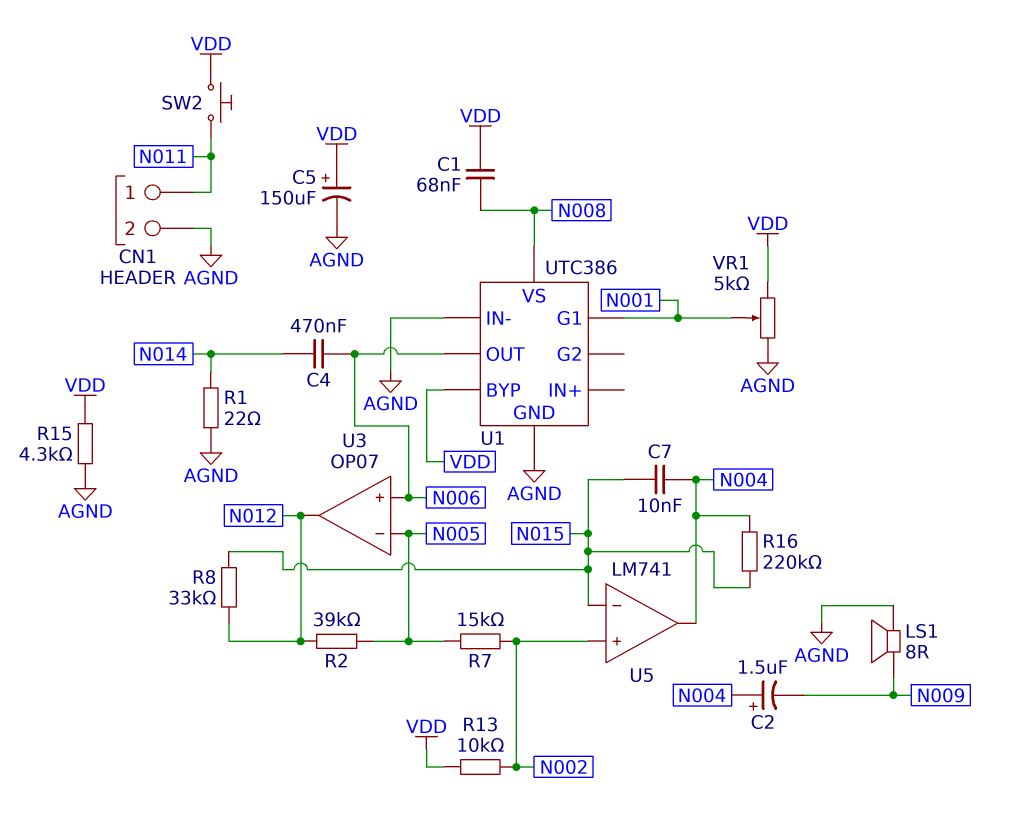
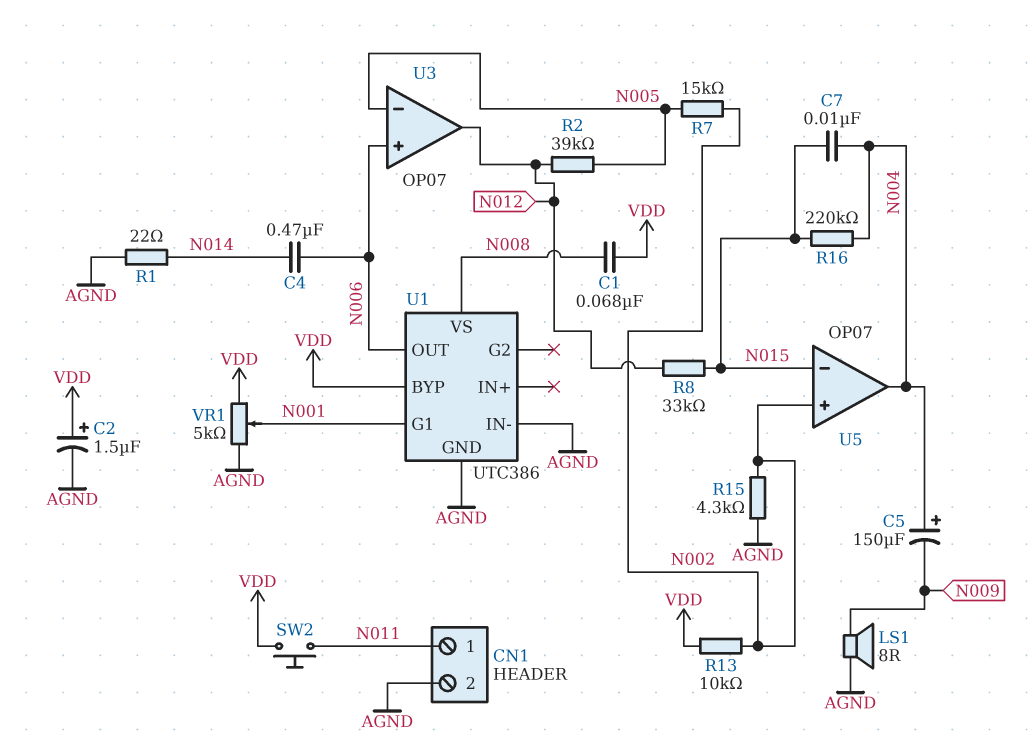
C2: 1.5uF (plus N004, minus N009) -> 1.5uF (plus VDD, minus AGND)
C5: 150uF (plus VDD, minus AGND) -> 150uF (plus N004, minus N009)
R15: 4.3k (AGND, VDD) -> 4.3k (AGND, N002)
U5: LM741 -> OP07

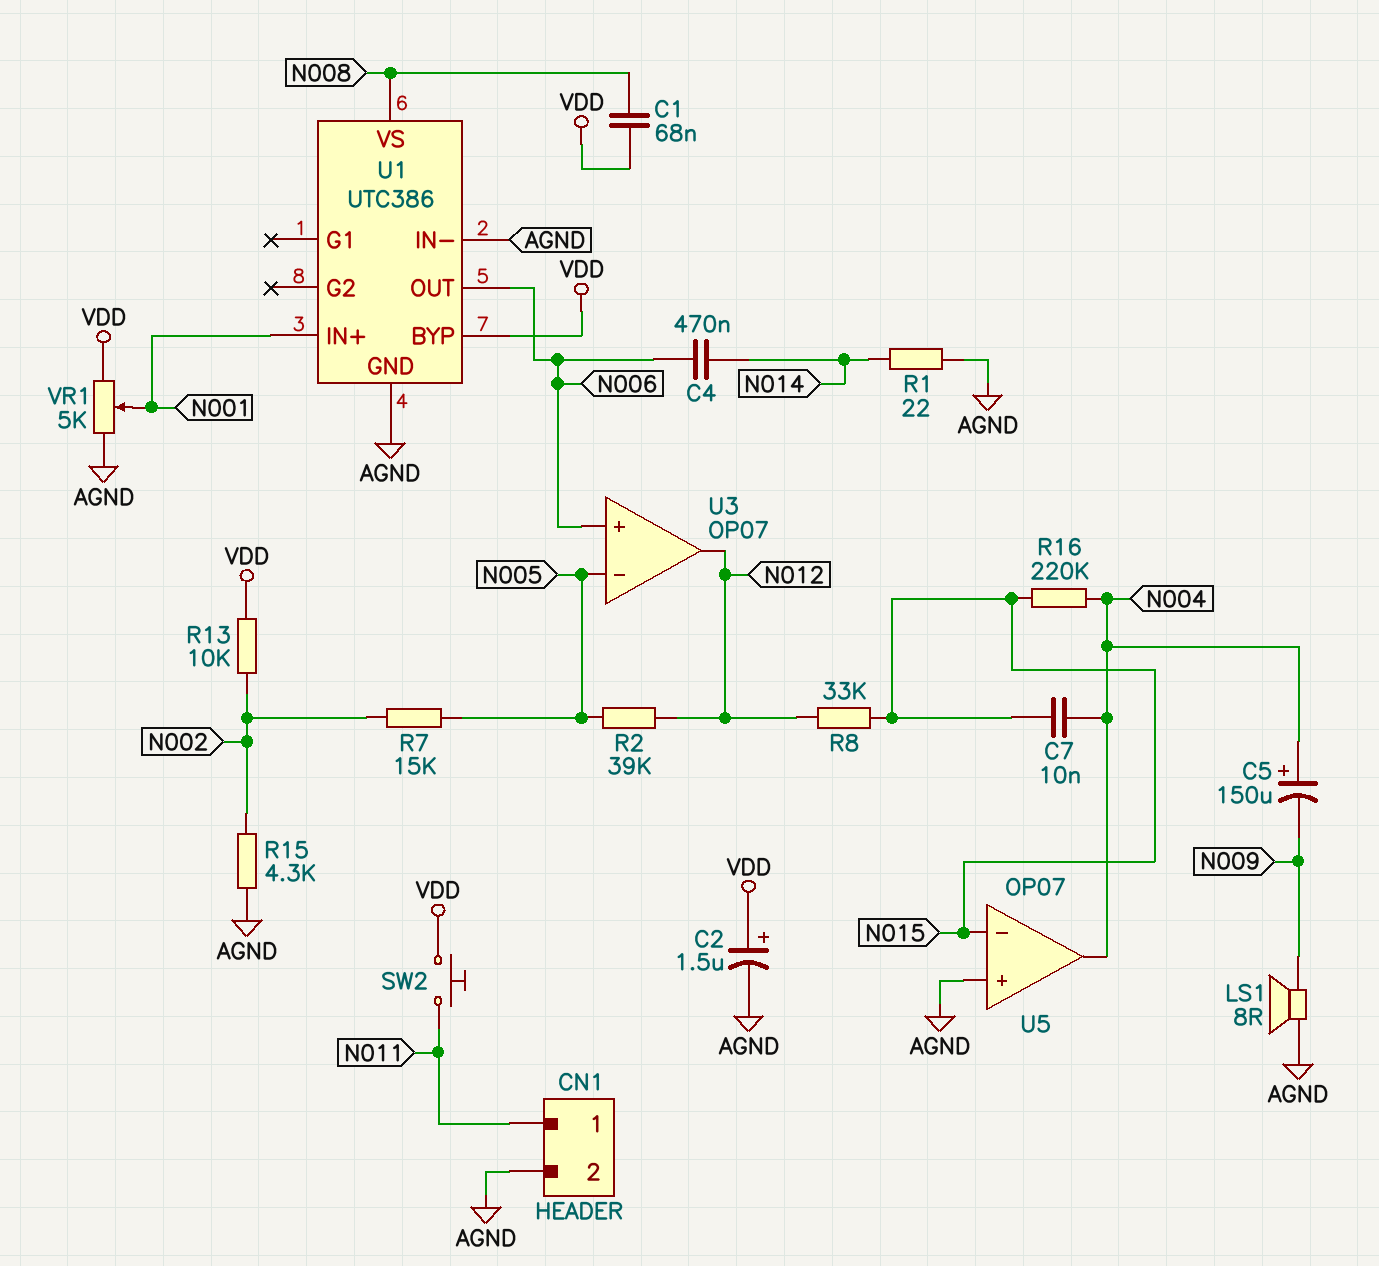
U1 pin G1: N001 -> none
U1 pin IN+: none -> N001
U5 pin in+: N002 -> AGND

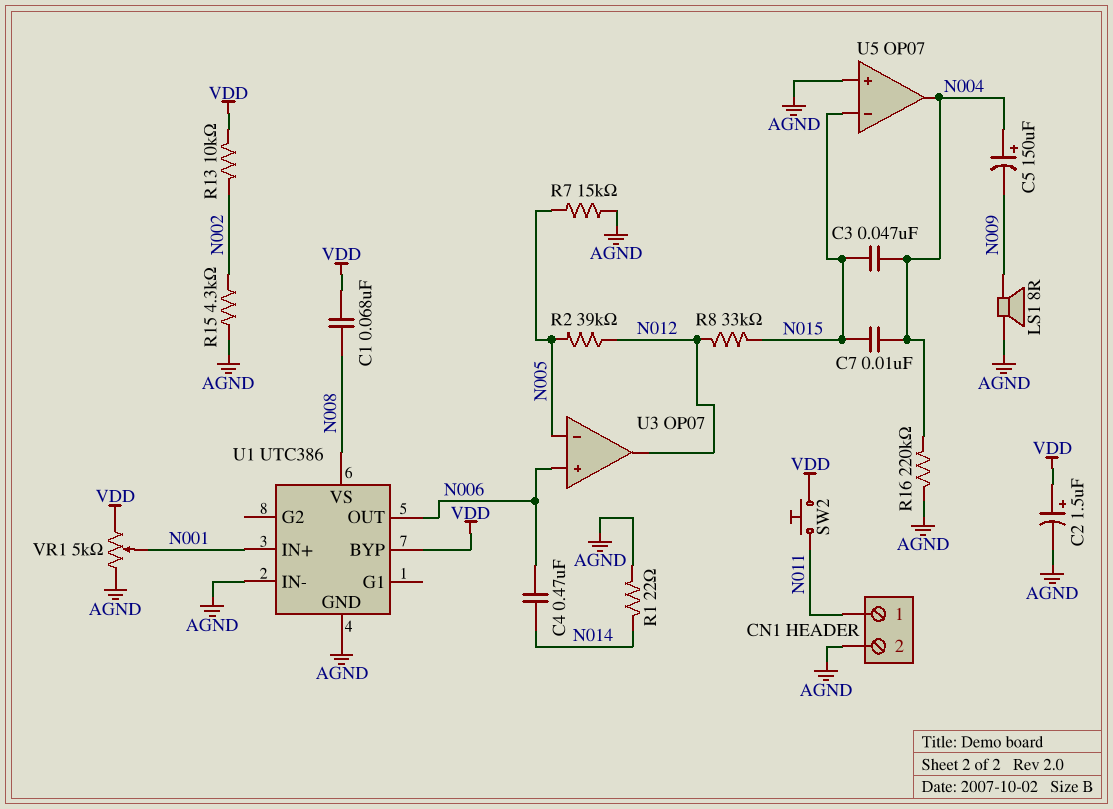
C3: none -> 47nF (N004, N015)
R7: 15k (N002, N005) -> 15k (AGND, N005)
R16: 220k (N004, N015) -> 220k (AGND, N004)

